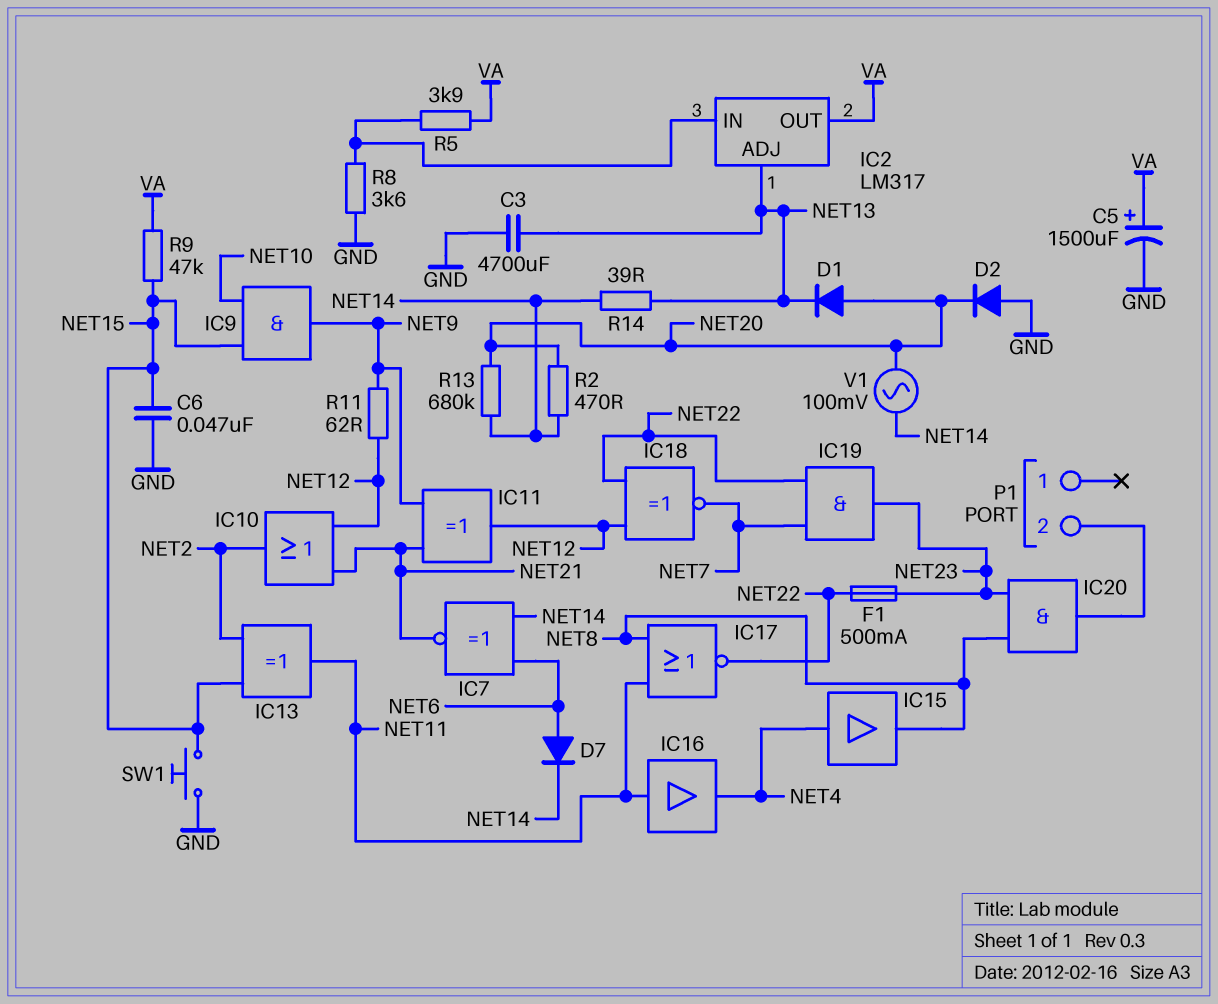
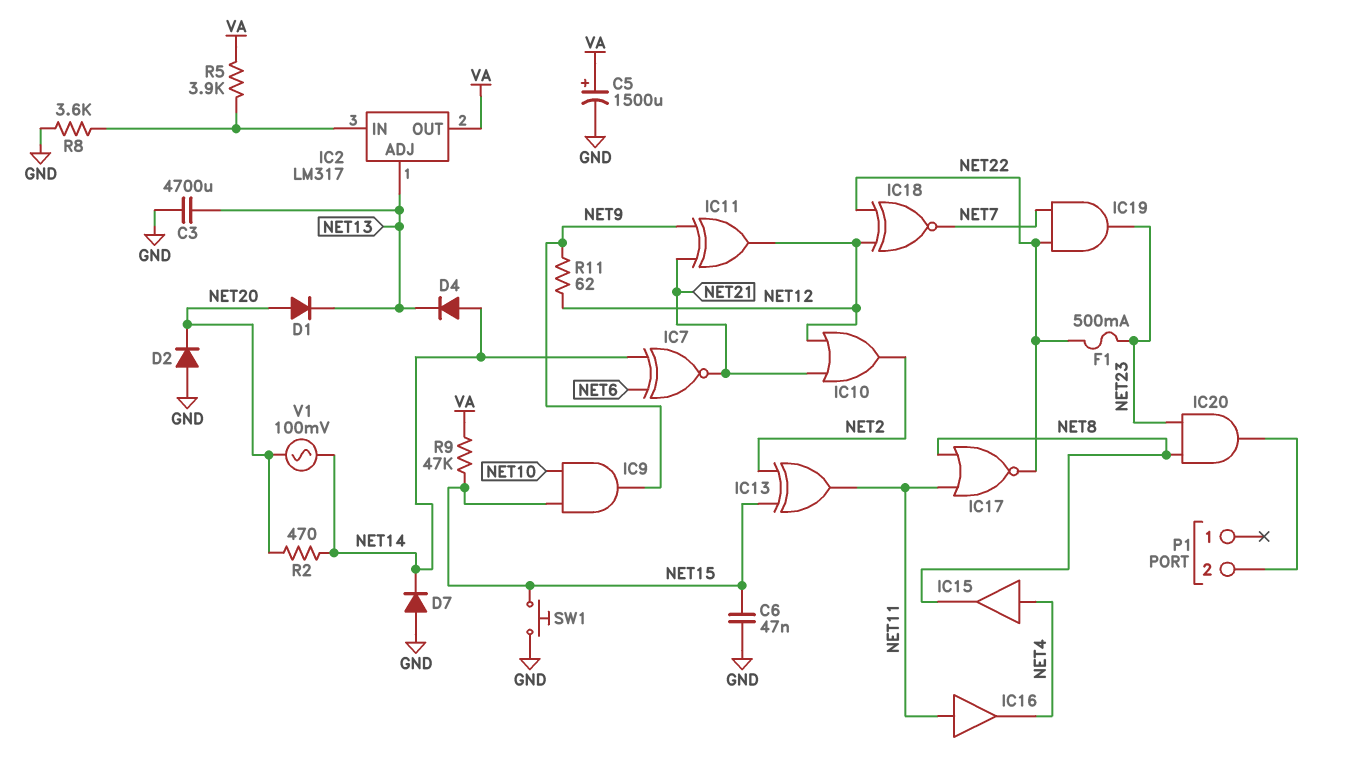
D4: none -> diode (A NET14, K NET13)
D7: diode (A NET6, K NET14) -> diode (A GND, K NET14)
R13: 680k (NET14, NET20) -> none
R14: 39 (NET13, NET14) -> none

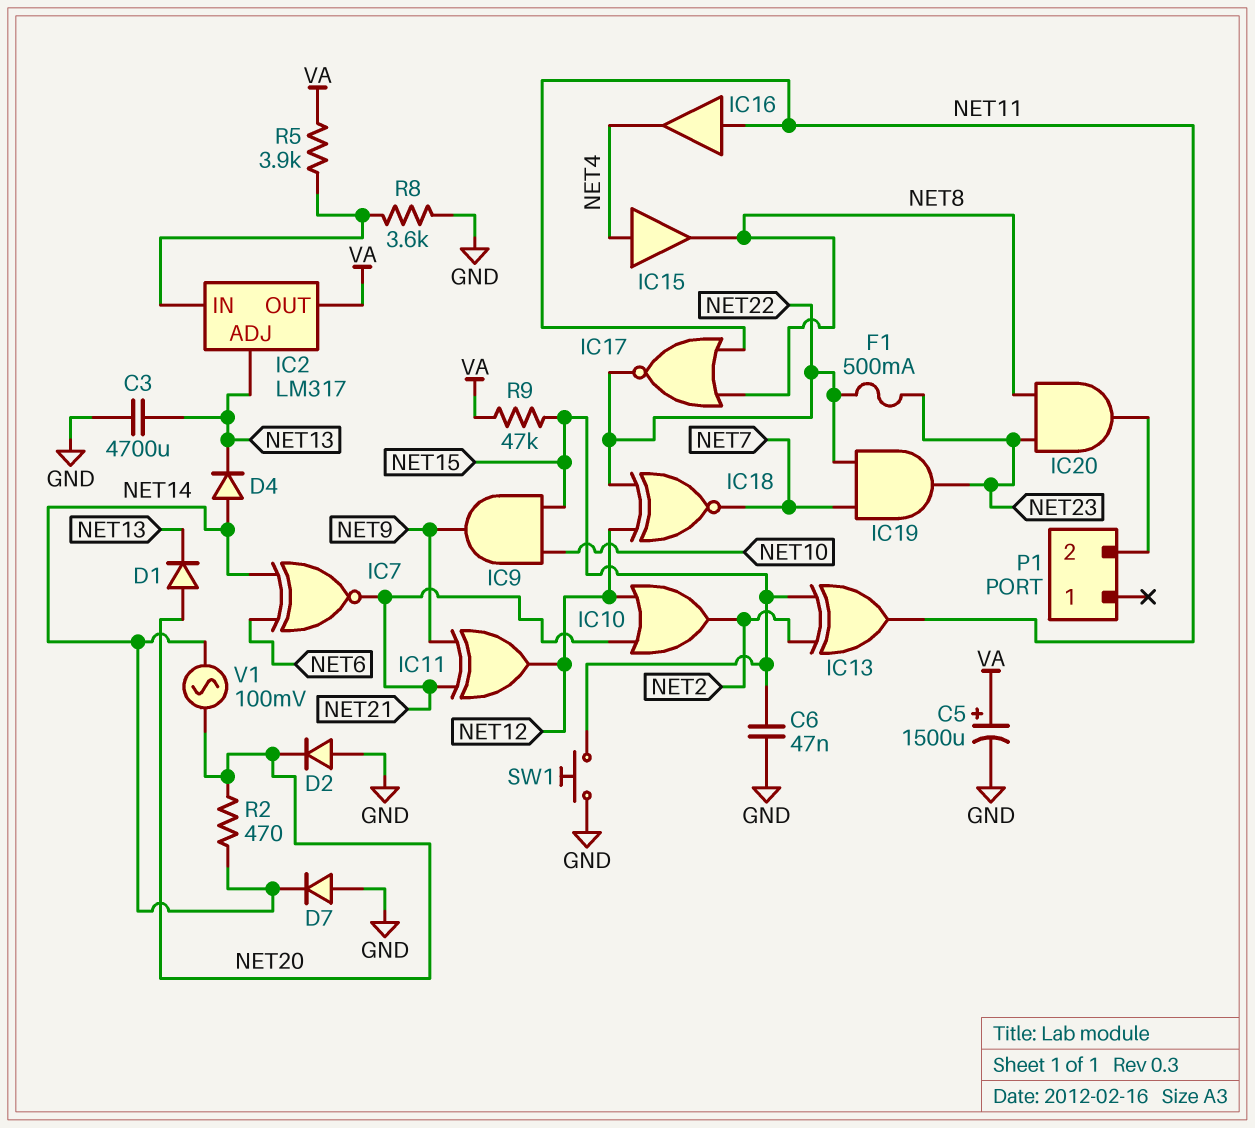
R11: 62 (NET9, NET12) -> none

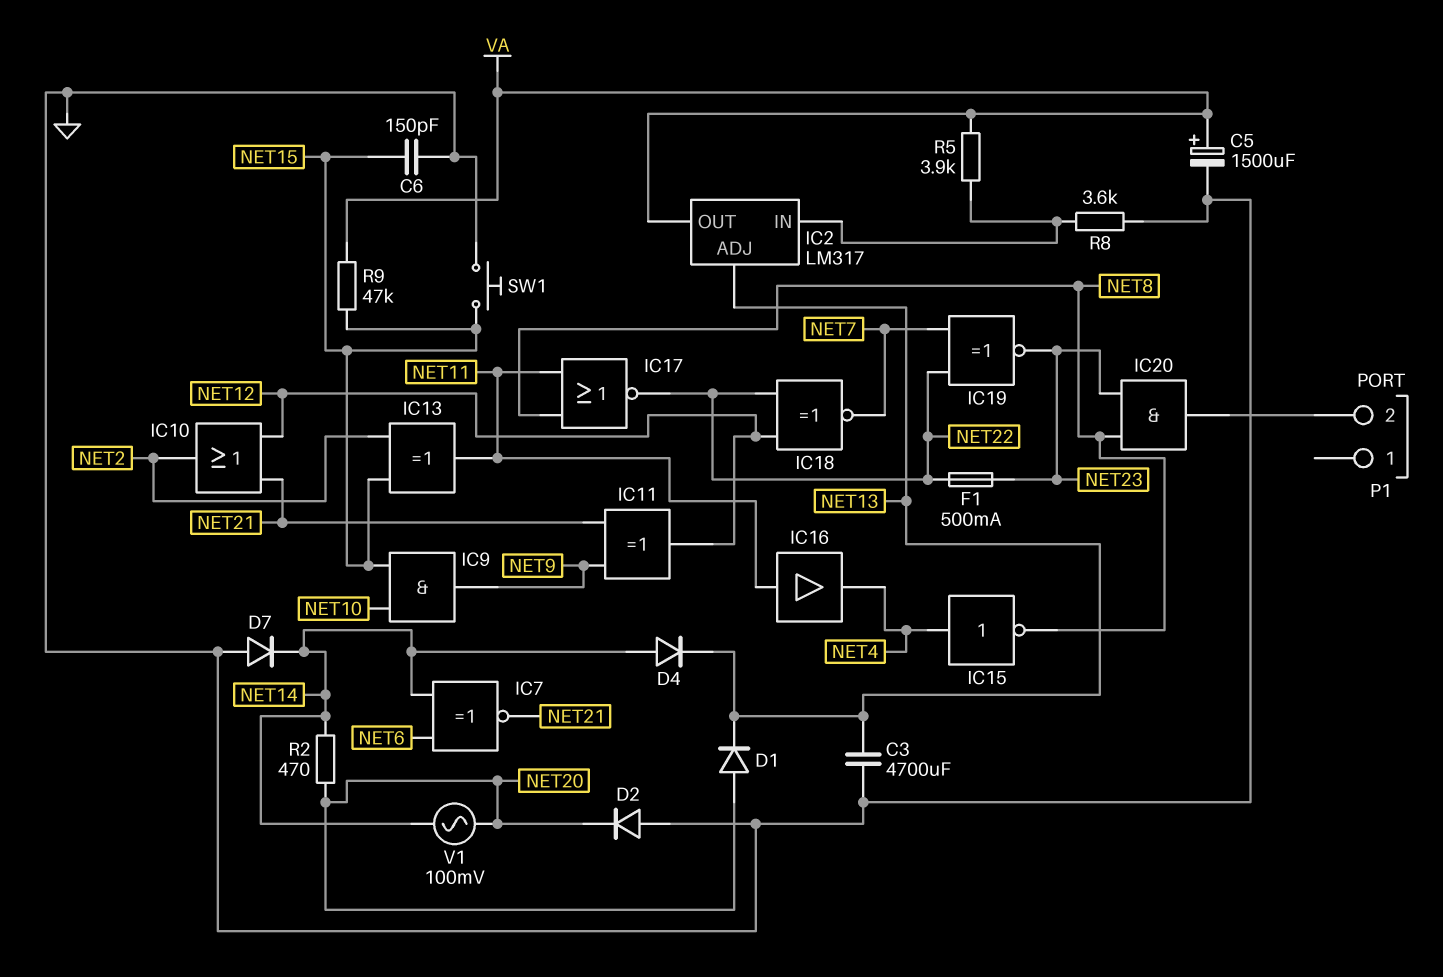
C6: 47nF (GND, NET15) -> 150pF (GND, NET15)
IC15: buffer (in NET4, out NET8) -> NOT (in NET4, out NET8)
IC19: AND (in NET7, in NET22, out NET23) -> XNOR (in NET7, in NET22, out NET23)

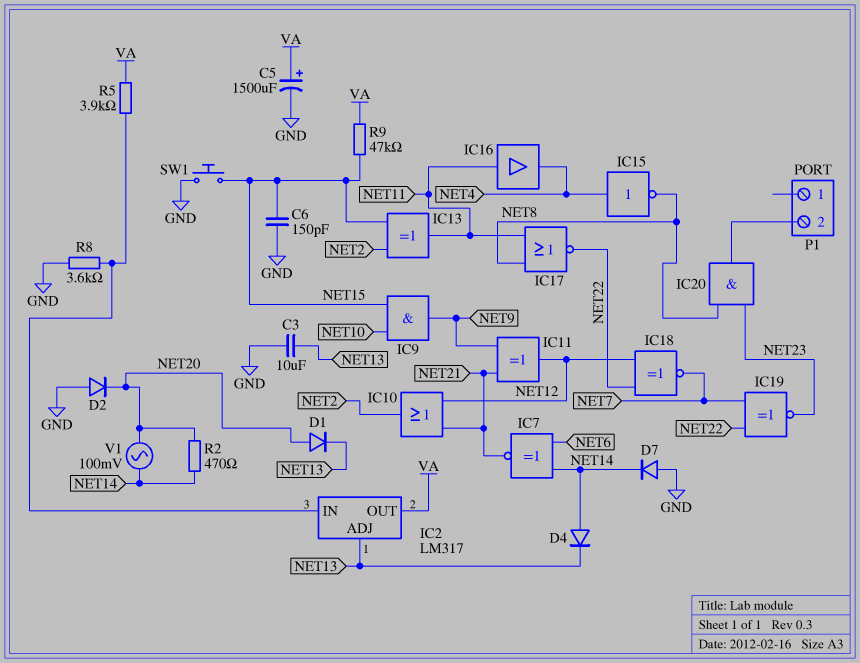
C3: 4700uF (GND, NET13) -> 10uF (GND, NET13)
F1: 500mA (NET22, NET23) -> none

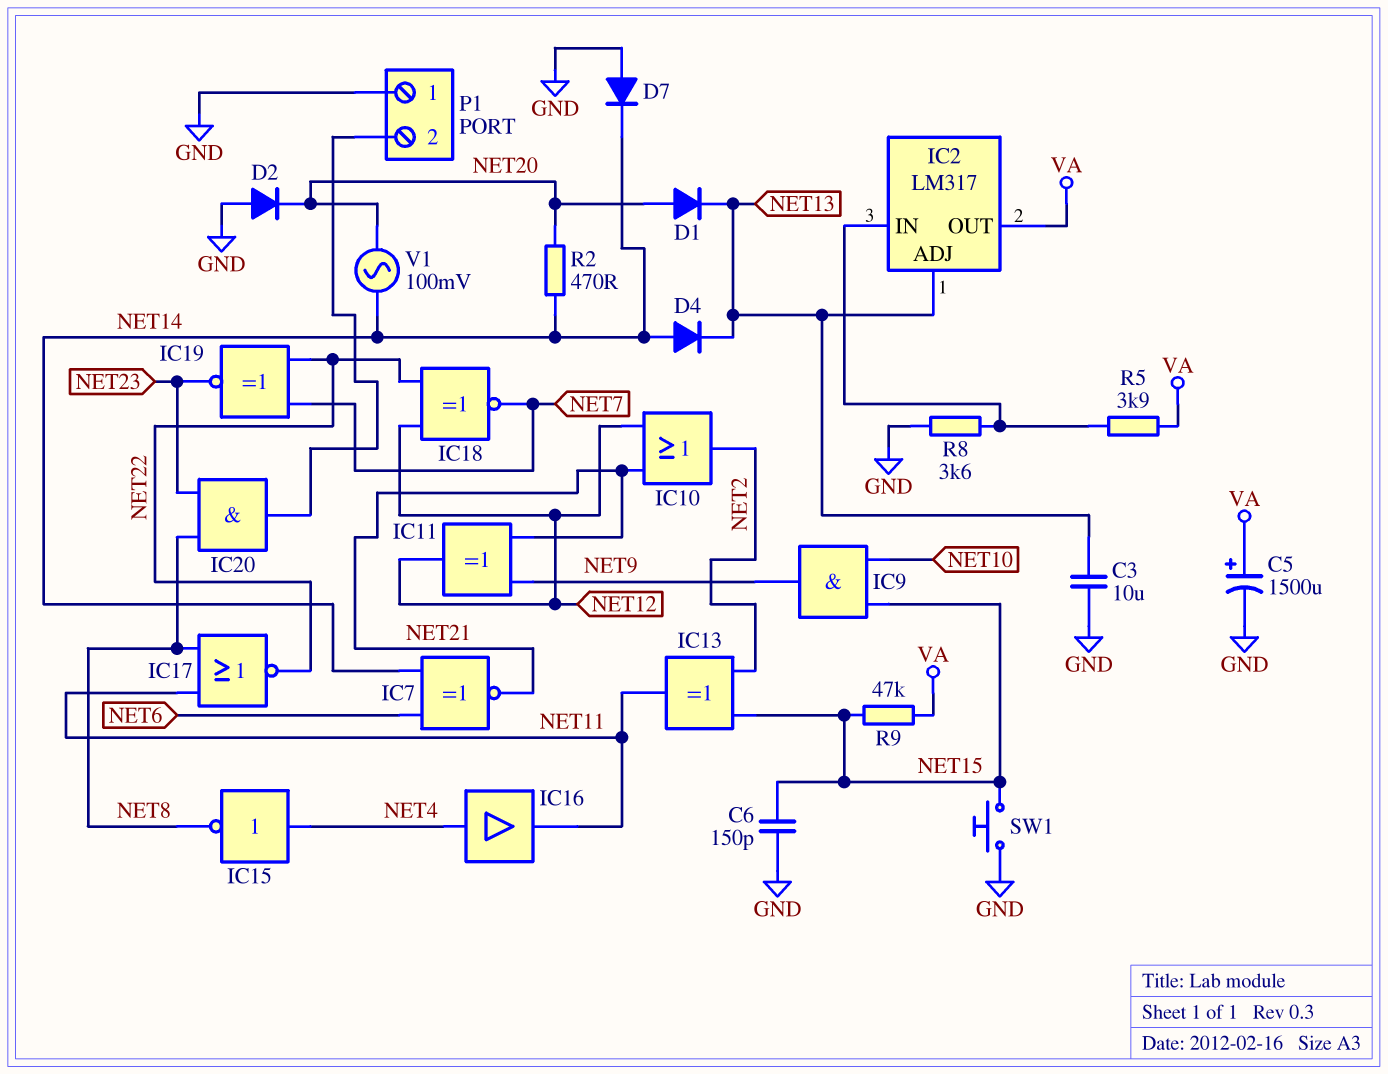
IC16: buffer (in NET11, out NET4) -> buffer (in NET4, out NET11)
P1 pin 1: none -> GND

